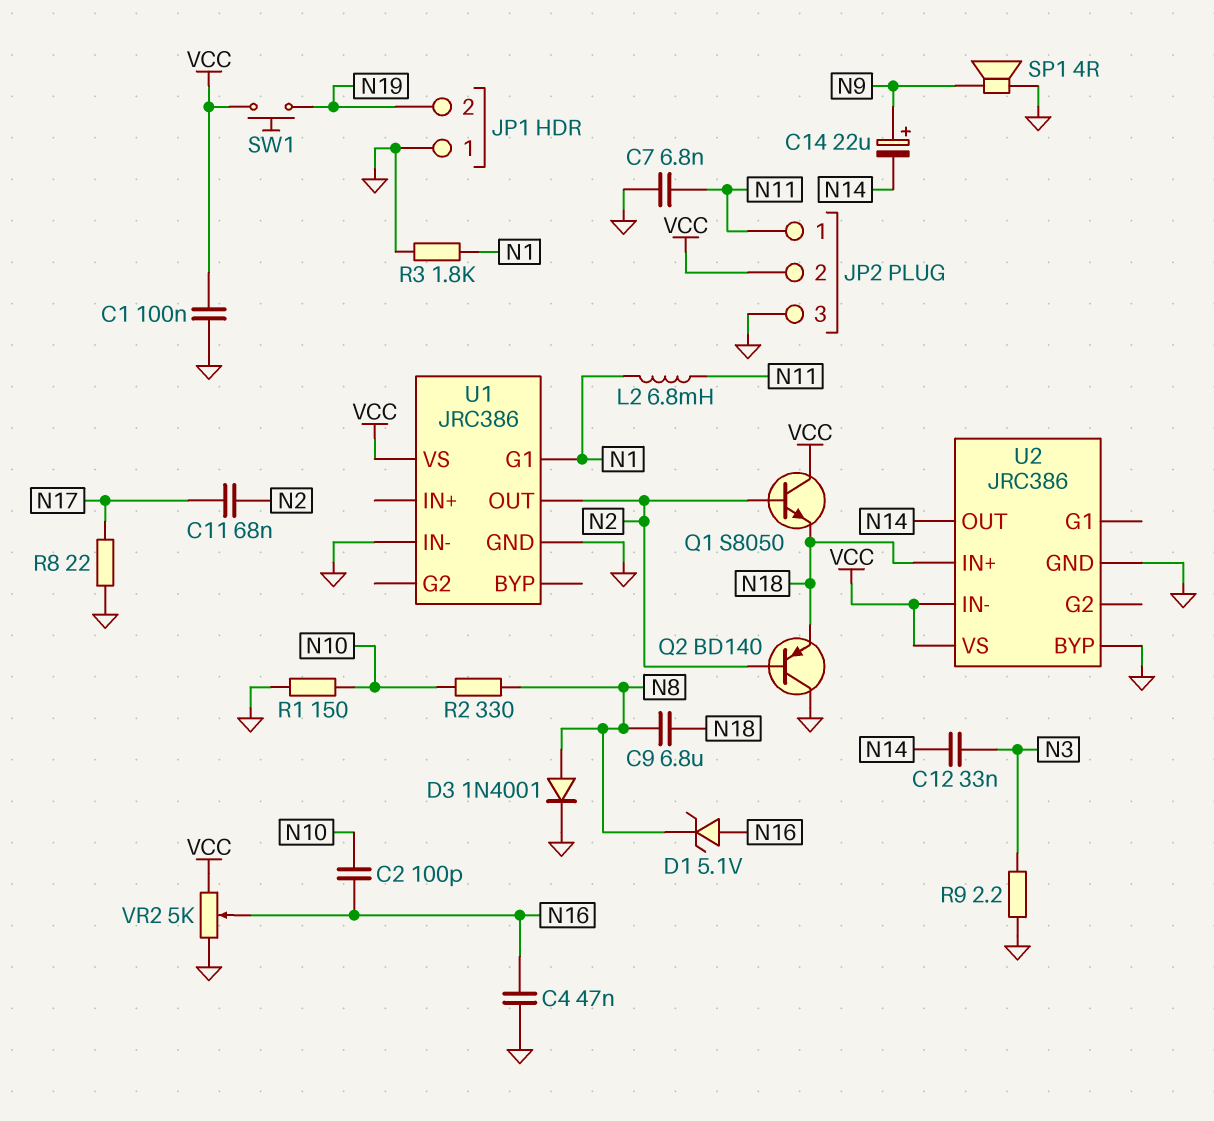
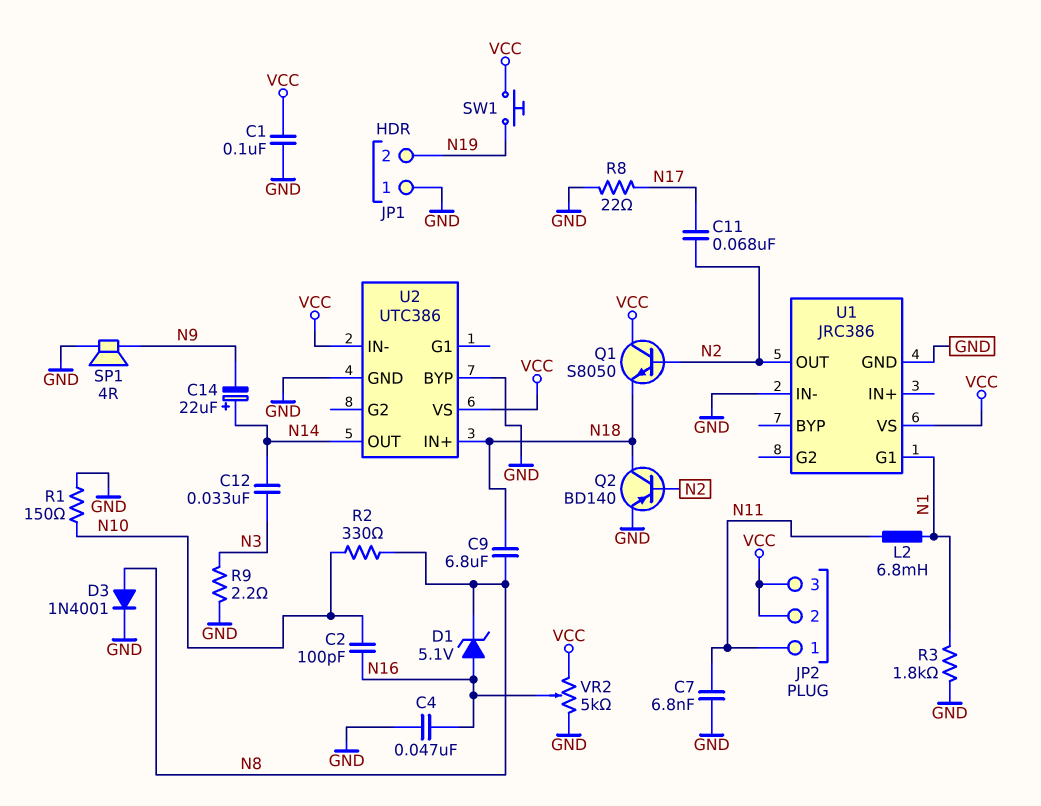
C14: 22uF (plus N9, minus N14) -> 22uF (plus N14, minus N9)
JP2 pin 3: GND -> VCC
Q2: PNP BD140 (B N2, C GND, E N18) -> PNP BD140 (B N2, C N18, E GND)
U2: JRC386 -> UTC386

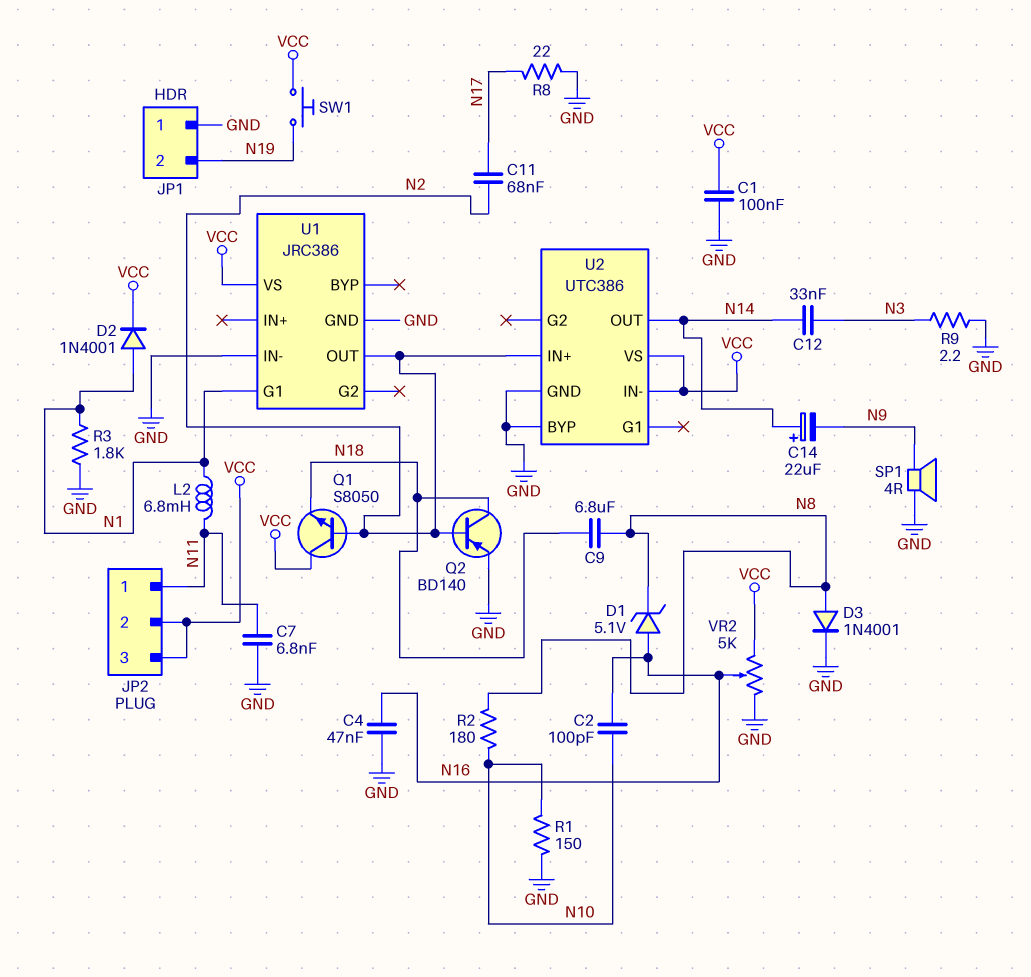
D2: none -> diode 1N4001 (A N1, K VCC)
R2: 330 (N8, N10) -> 180 (N8, N10)
U2 pin IN+: N18 -> N2

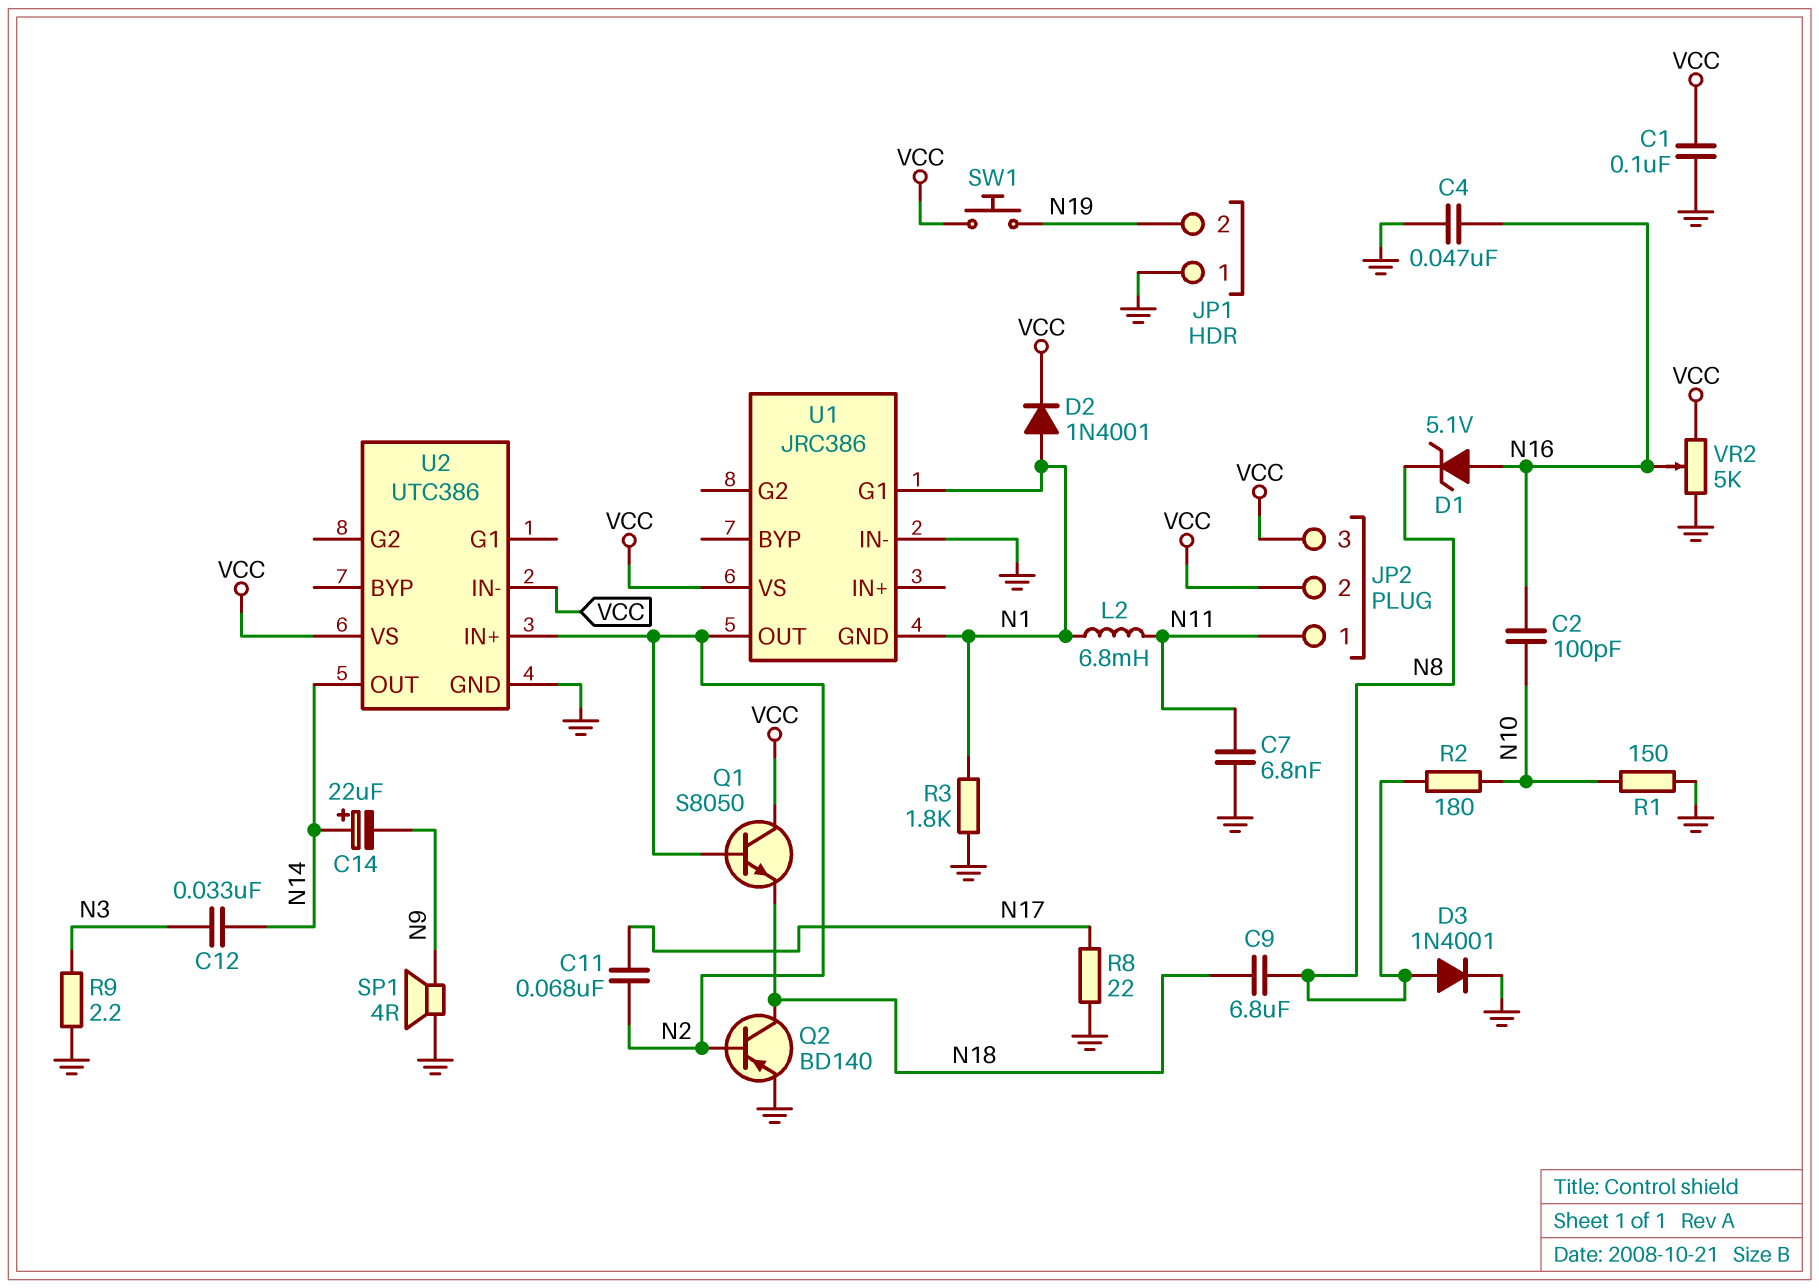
U1 pin GND: GND -> N1
U2 pin BYP: GND -> none

